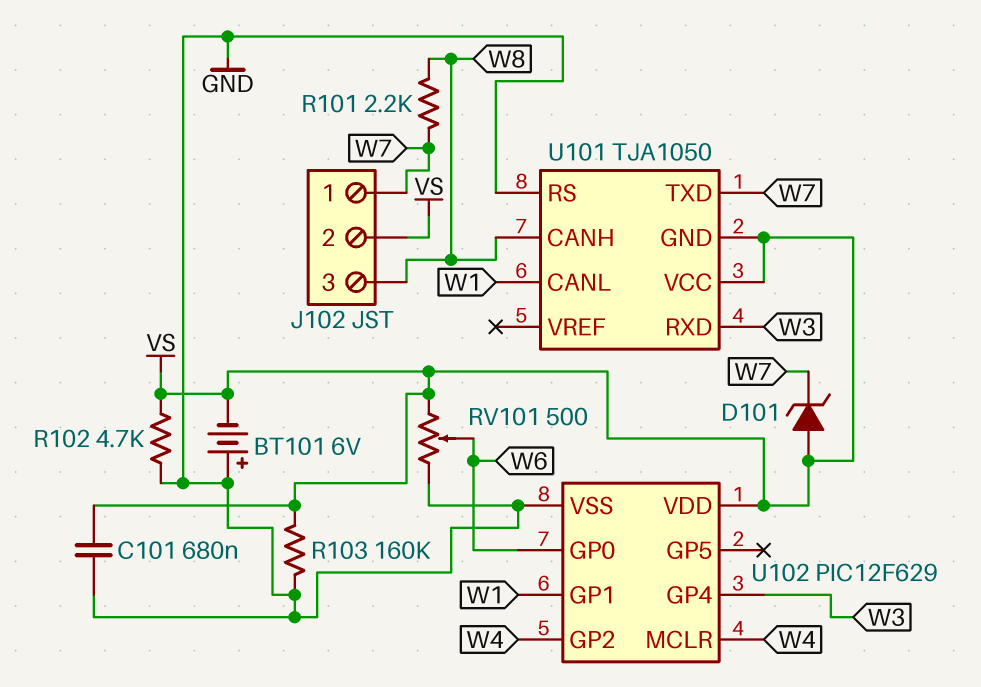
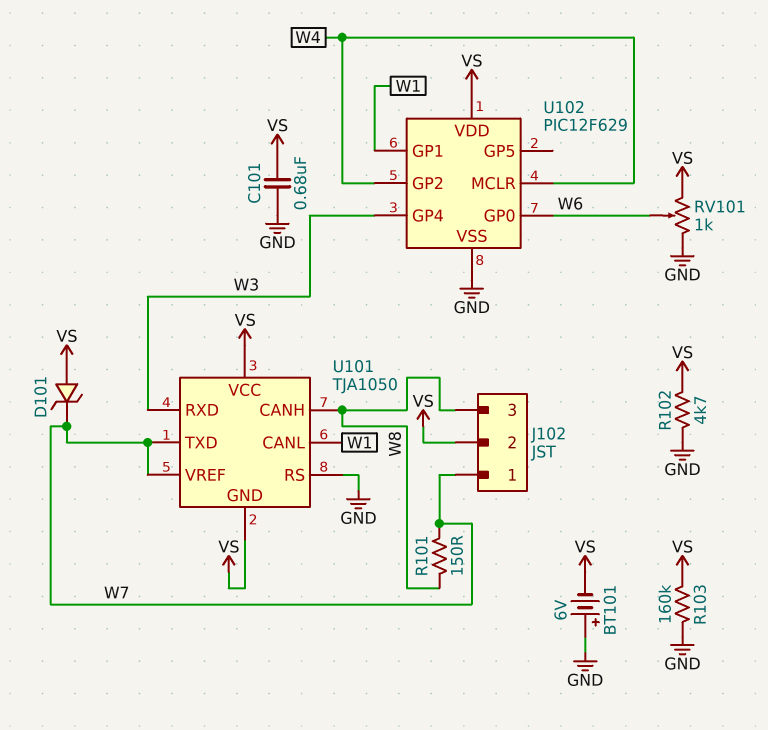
R101: 2.2k (W7, W8) -> 150 (W7, W8)
RV101: 500 (GND, VS, wiper W6) -> 1k (GND, VS, wiper W6)
U101 pin VREF: none -> W7

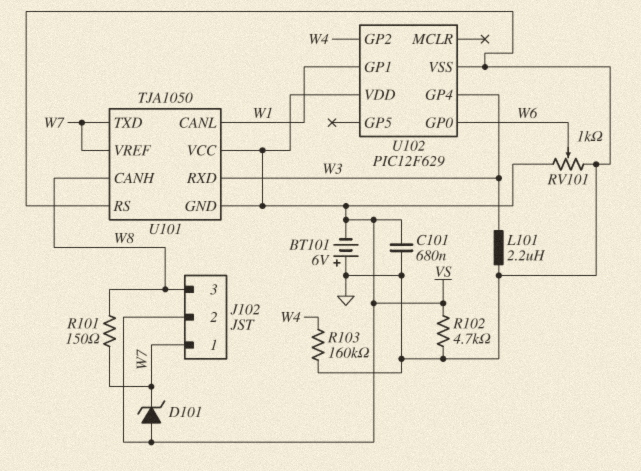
L101: none -> 2.2uH (GND, W3)
R103: 160k (GND, VS) -> 160k (GND, W4)
U102 pin MCLR: W4 -> none

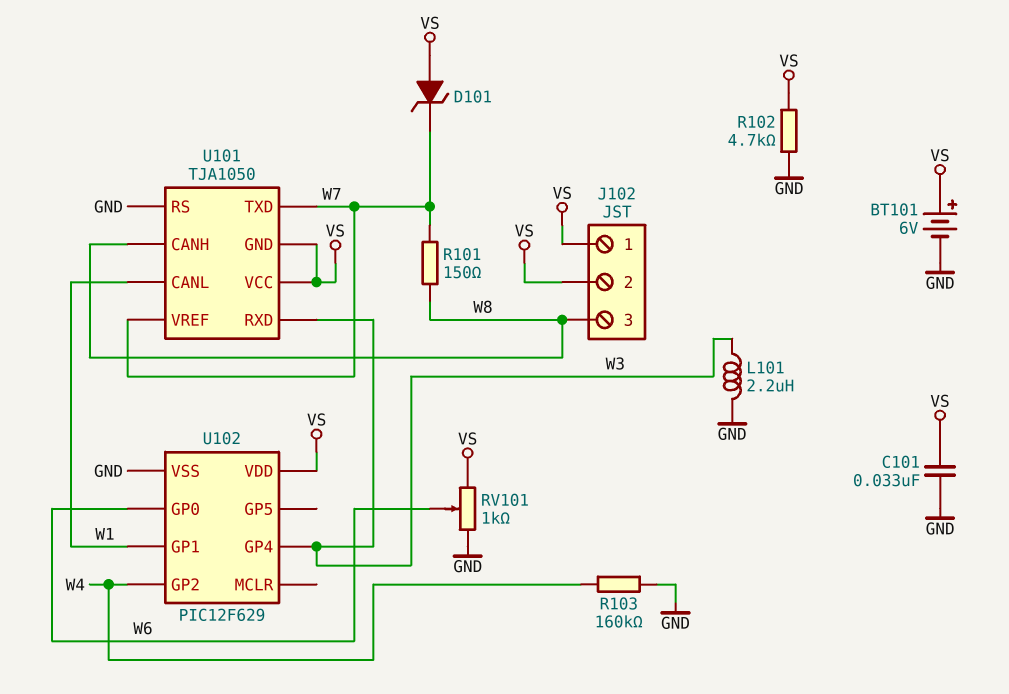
BT101: 6V (plus GND, minus VS) -> 6V (plus VS, minus GND)
C101: 680nF (GND, VS) -> 33nF (GND, VS)
J102 pin 1: W7 -> VS

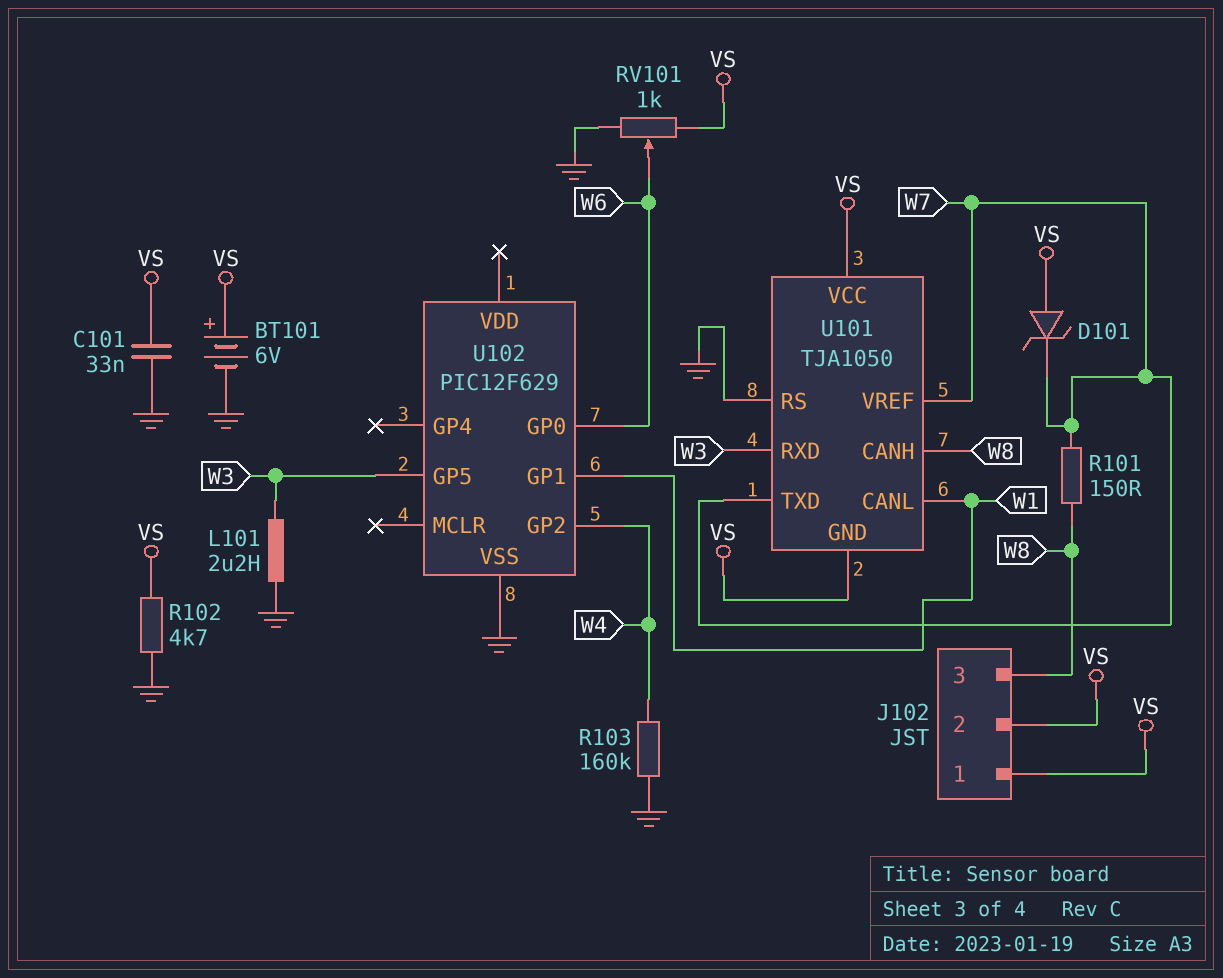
U102 pin GP4: W3 -> none
U102 pin GP5: none -> W3
U102 pin VDD: VS -> none

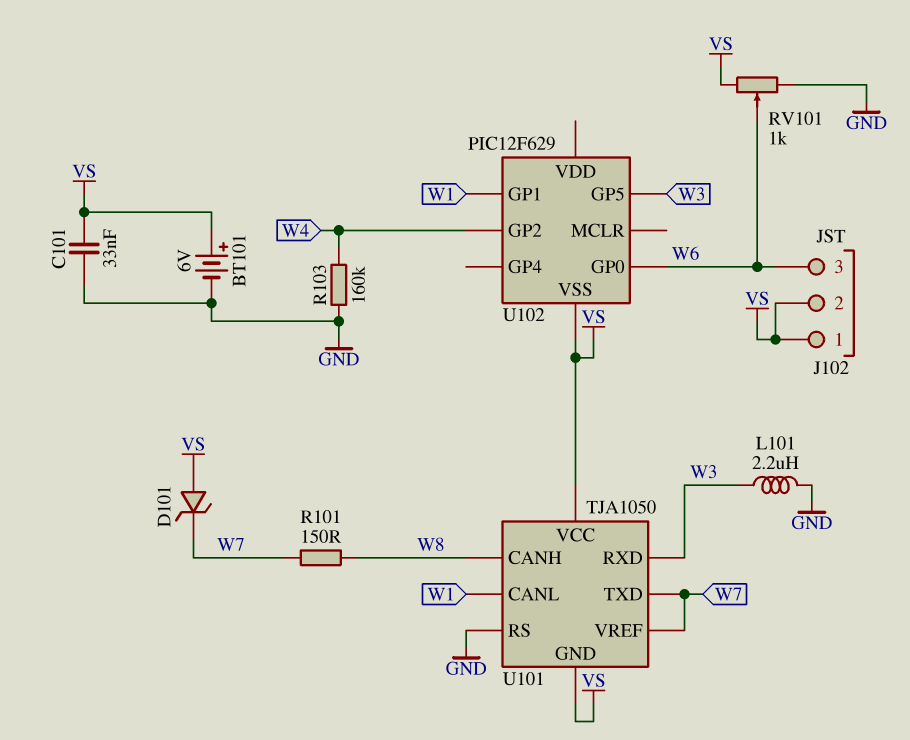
J102 pin 3: W8 -> W6
R102: 4.7k (GND, VS) -> none
U102 pin VSS: GND -> VS

